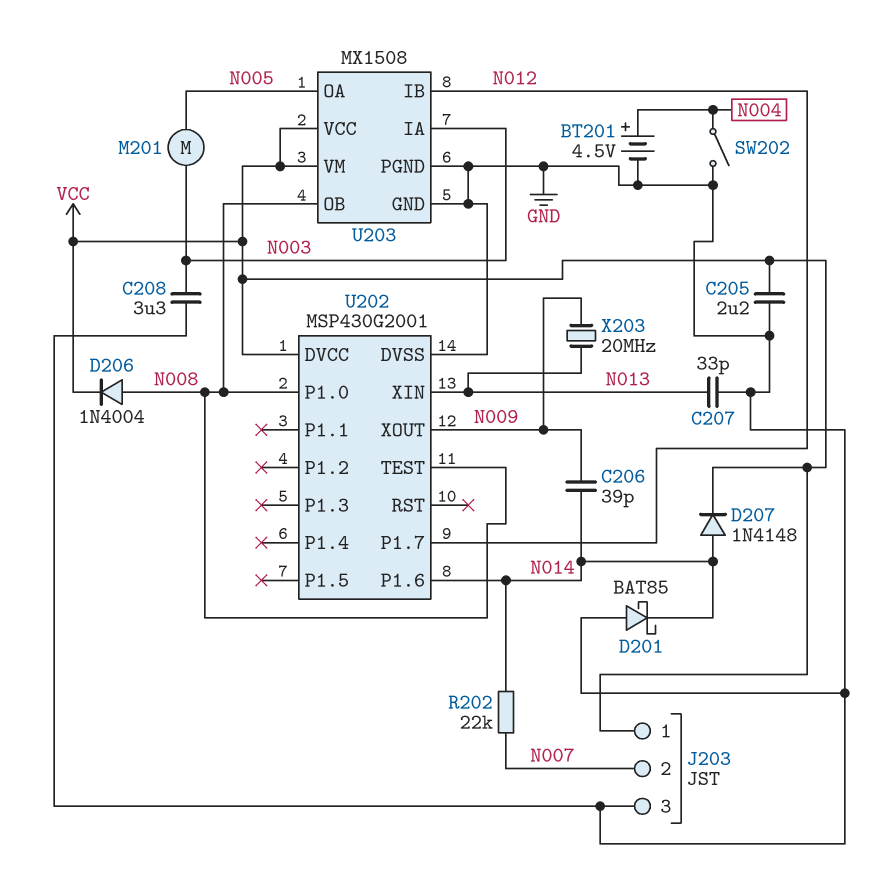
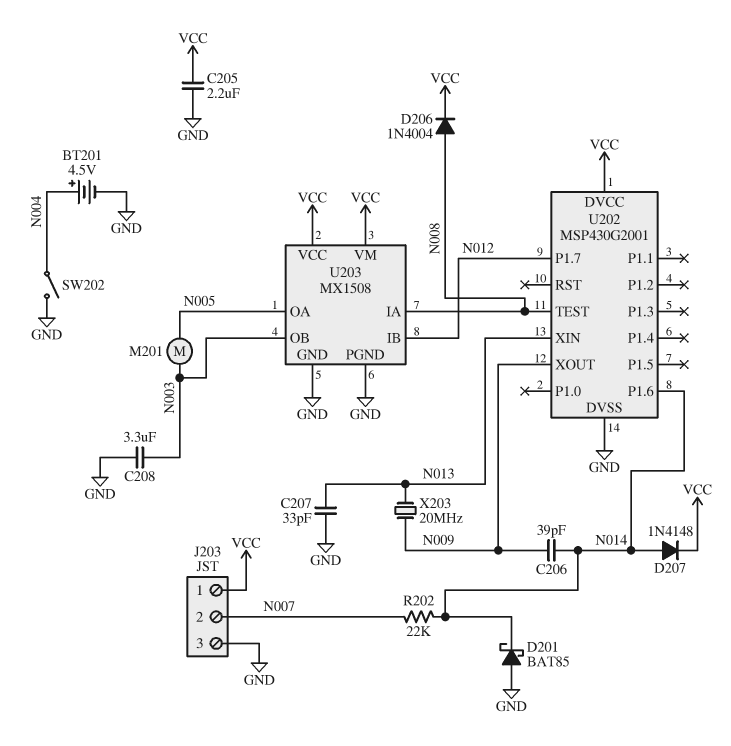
U202 pin P1.0: N008 -> none
U203 pin IA: N003 -> N008
U203 pin OB: N008 -> N003

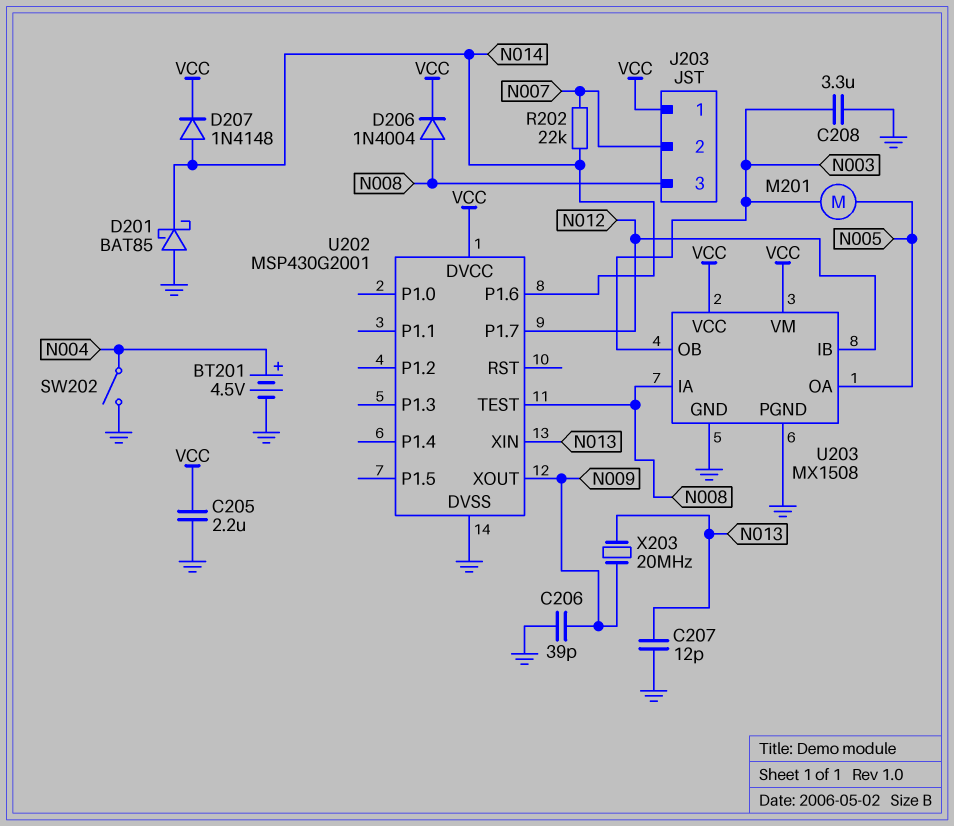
C206: 39pF (N009, N014) -> 39pF (GND, N009)
C207: 33pF (GND, N013) -> 12pF (GND, N013)
J203 pin 3: GND -> N008

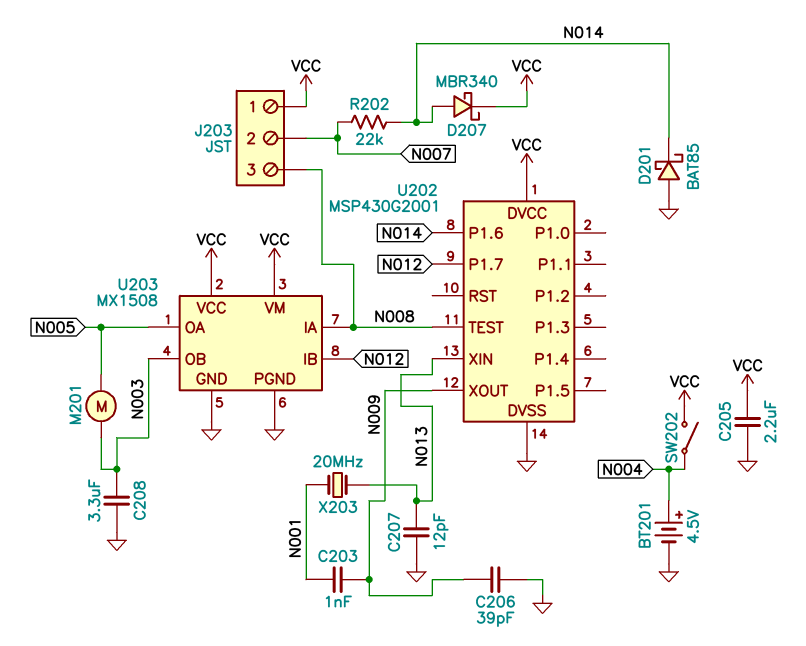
C203: none -> 1nF (N001, N009)
D206: diode 1N4004 (A N008, K VCC) -> none
D207: diode 1N4148 (A N014, K VCC) -> schottky MBR340 (A N014, K VCC)
SW202: switch (GND, N004) -> switch (N004, VCC)
X203: 20MHz (N009, N013) -> 20MHz (N001, N013)

